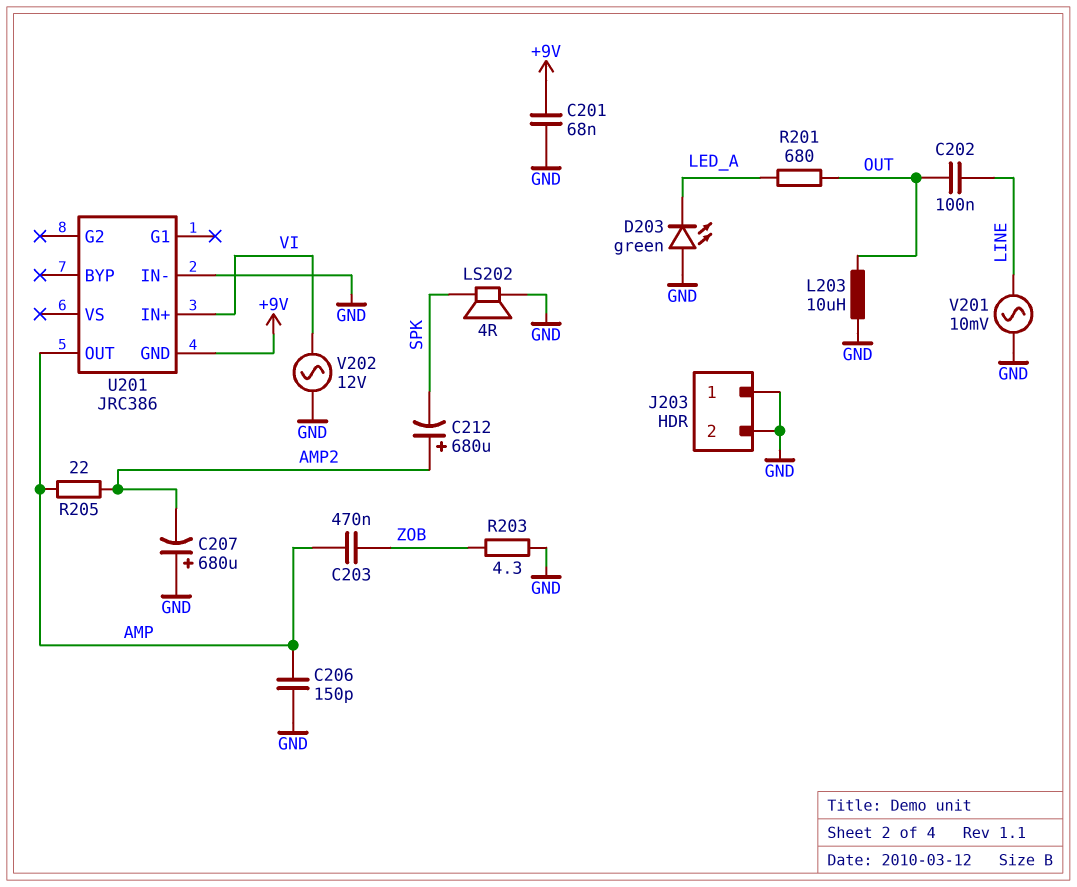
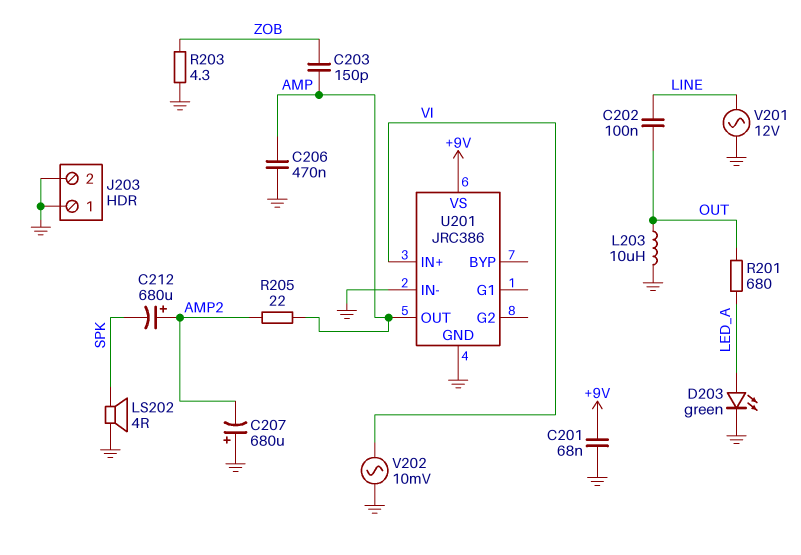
C203: 470nF (AMP, ZOB) -> 150pF (AMP, ZOB)
C206: 150pF (AMP, GND) -> 470nF (AMP, GND)
D203: LED green (A GND, K LED_A) -> LED green (A LED_A, K GND)
U201 pin GND: +9V -> GND
U201 pin VS: none -> +9V
V201: AC 10mV (GND, LINE) -> AC 12V (GND, LINE)
V202: AC 12V (GND, VI) -> AC 10mV (GND, VI)

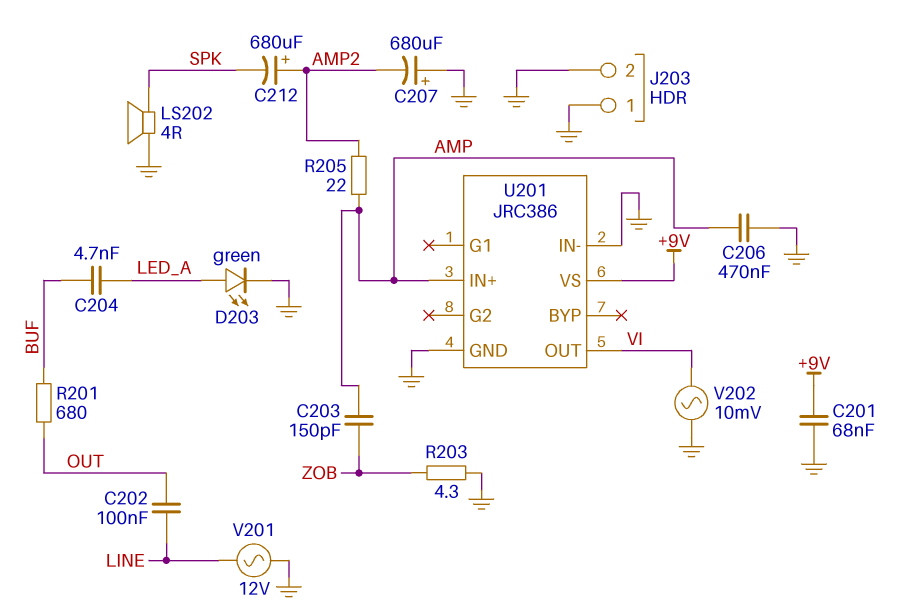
C204: none -> 4.7nF (BUF, LED_A)
L203: 10uH (GND, OUT) -> none
R201: 680 (LED_A, OUT) -> 680 (BUF, OUT)
U201 pin IN+: VI -> AMP
U201 pin OUT: AMP -> VI

